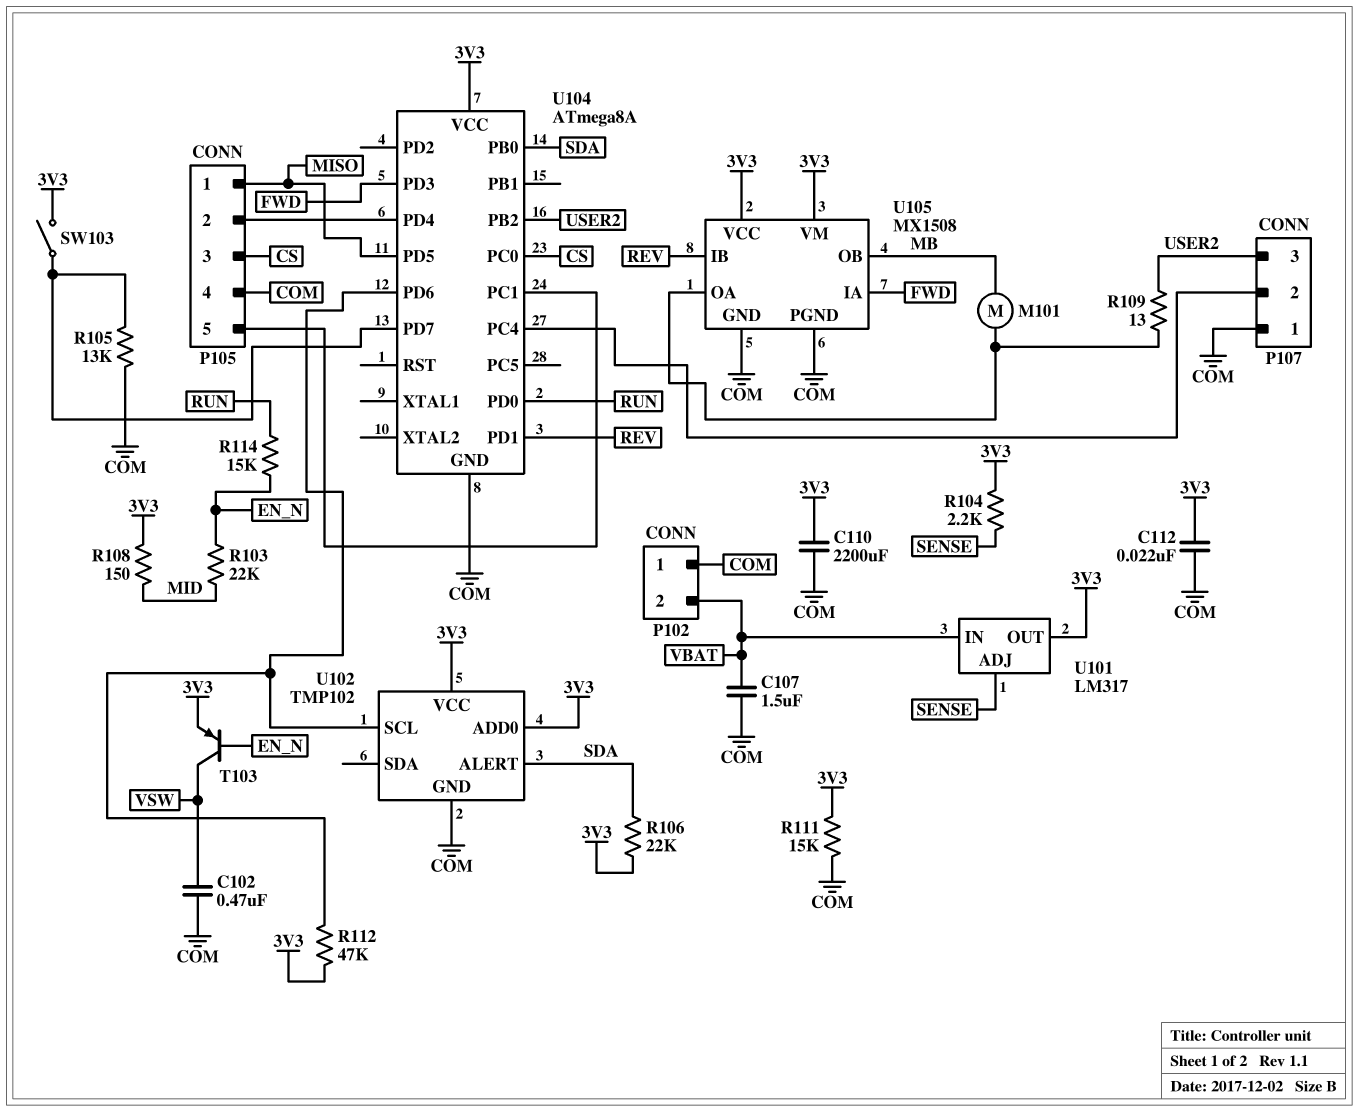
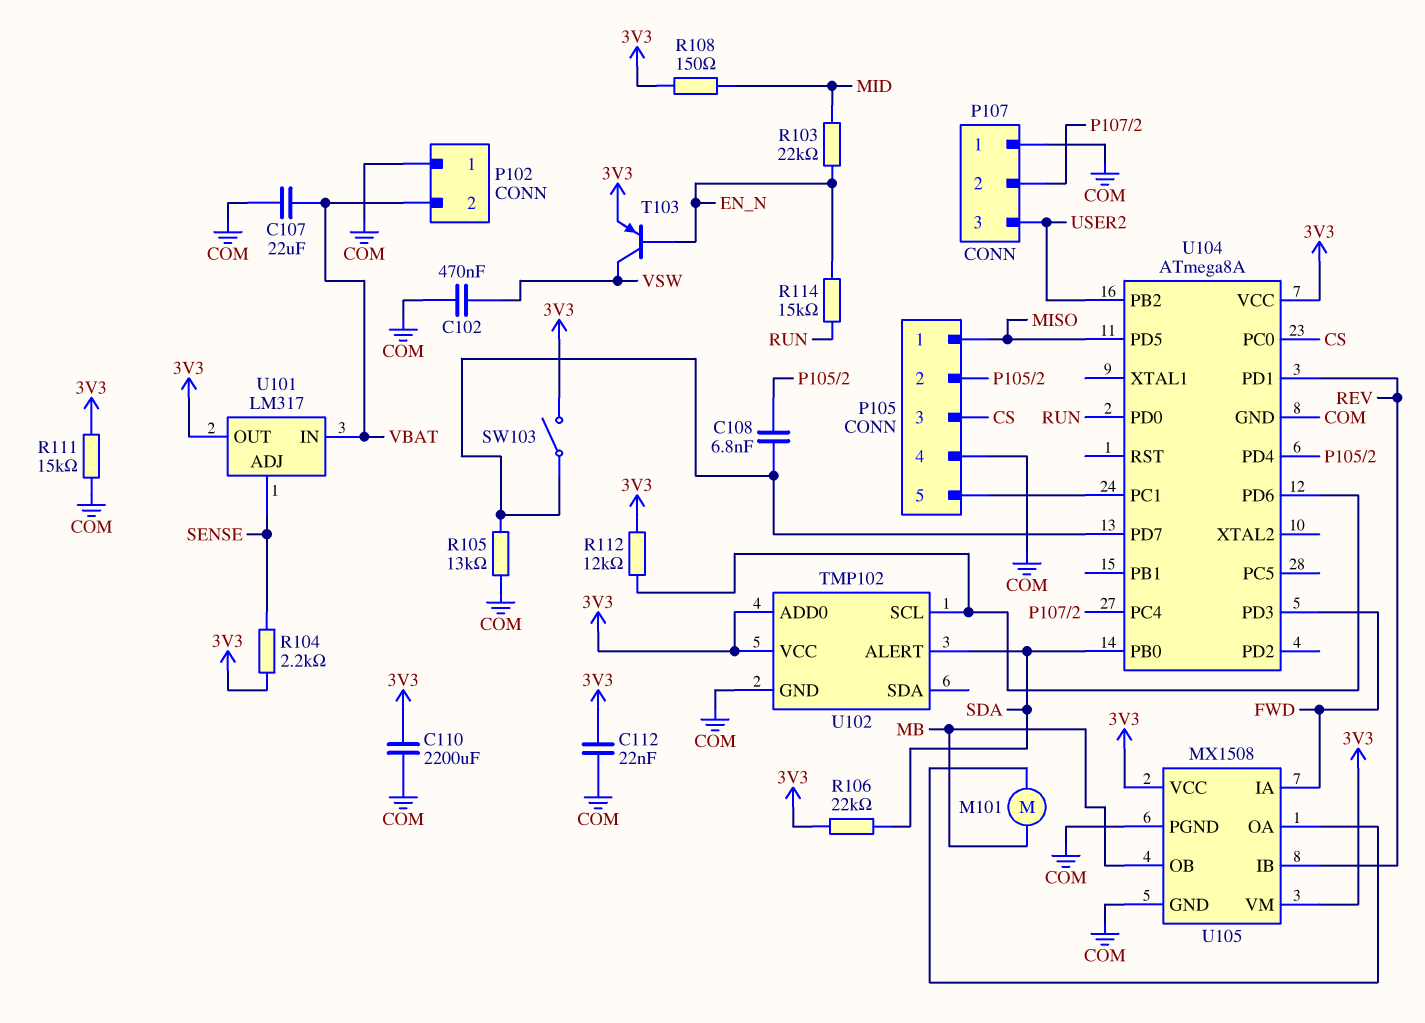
C107: 1.5uF (COM, VBAT) -> 22uF (COM, VBAT)
C108: none -> 6.8nF (P105/2, U104/PD7)
R109: 13 (U105/OA, USER2) -> none
R112: 47k (3V3, U102/SCL) -> 12k (3V3, U102/SCL)

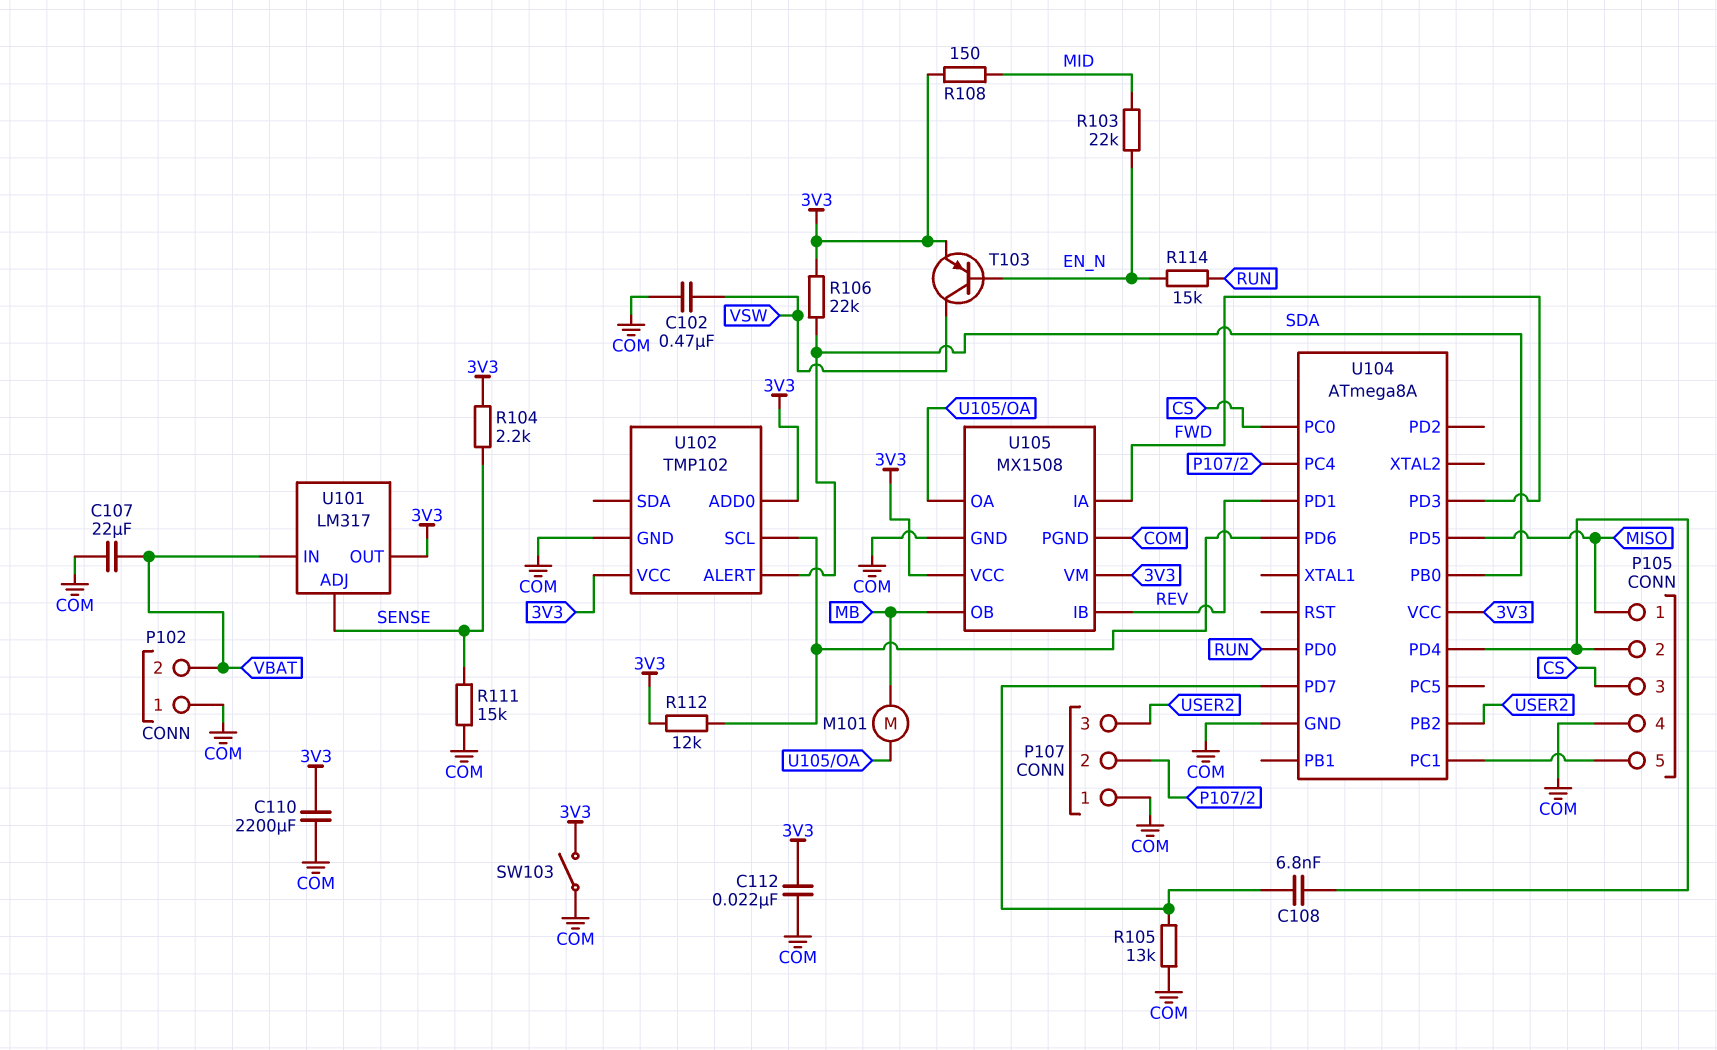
R111: 15k (3V3, COM) -> 15k (COM, SENSE)
SW103: switch (3V3, U104/PD7) -> switch (3V3, COM)

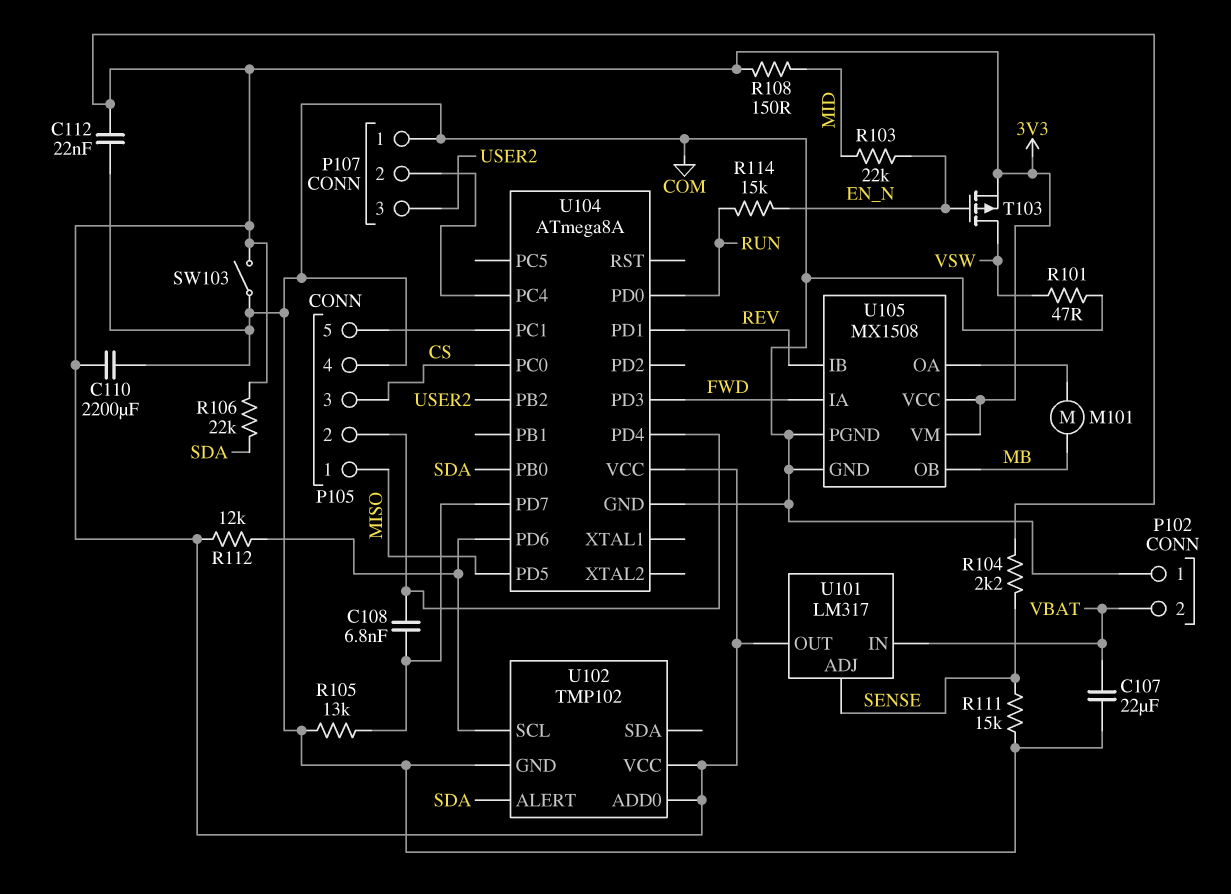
C102: 470nF (COM, VSW) -> none
R101: none -> 47 (COM, VSW)
T103: PNP (B EN_N, C VSW, E 3V3) -> PMOS (G EN_N, D VSW, S 3V3)

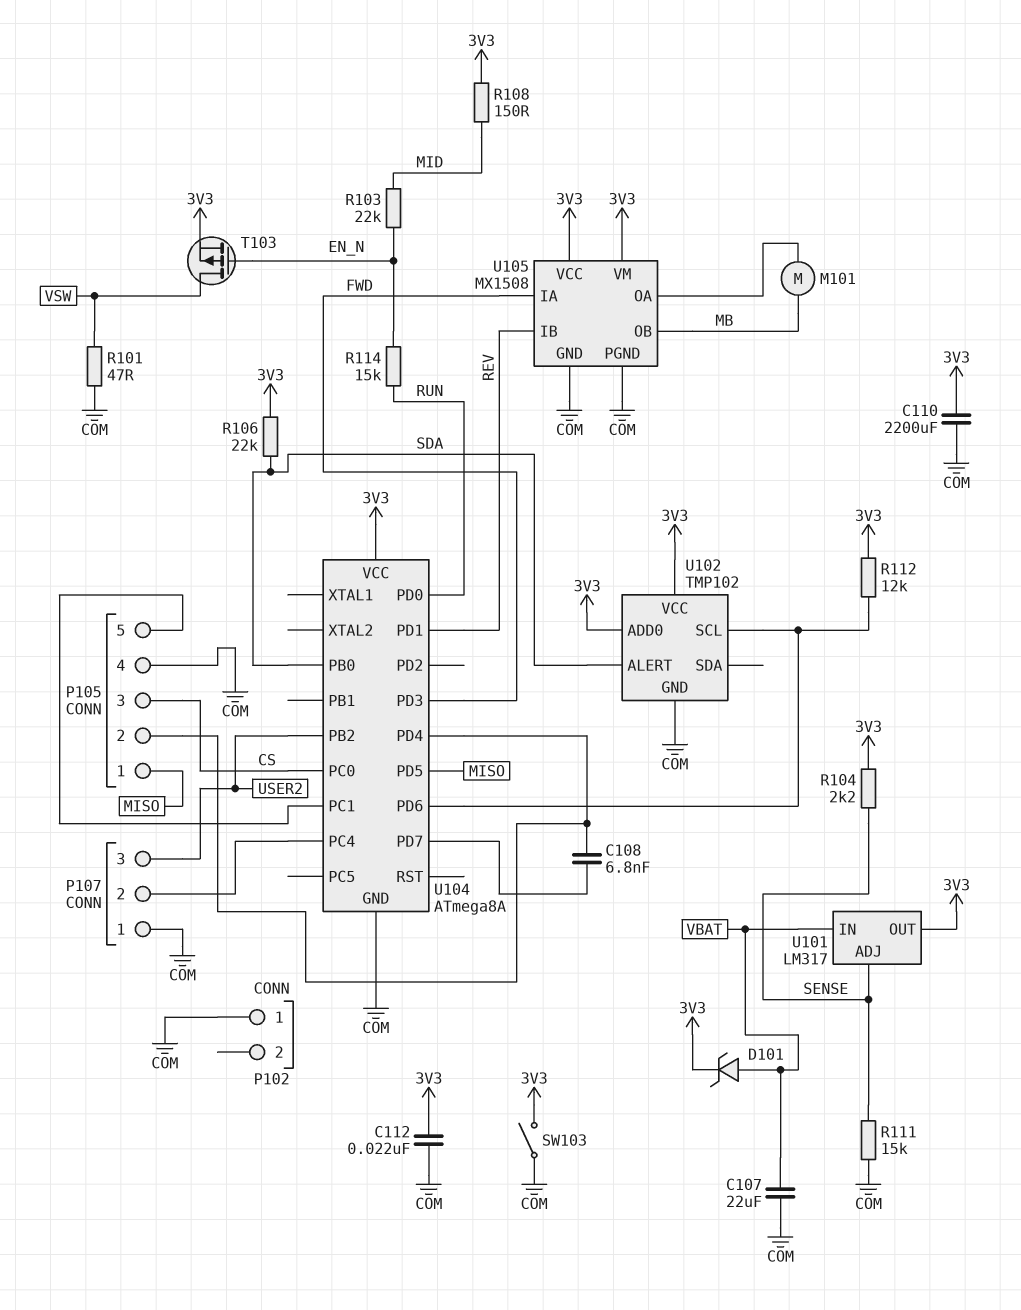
D101: none -> zener (A VBAT, K 3V3)
P102 pin 2: VBAT -> none
R105: 13k (COM, U104/PD7) -> none

